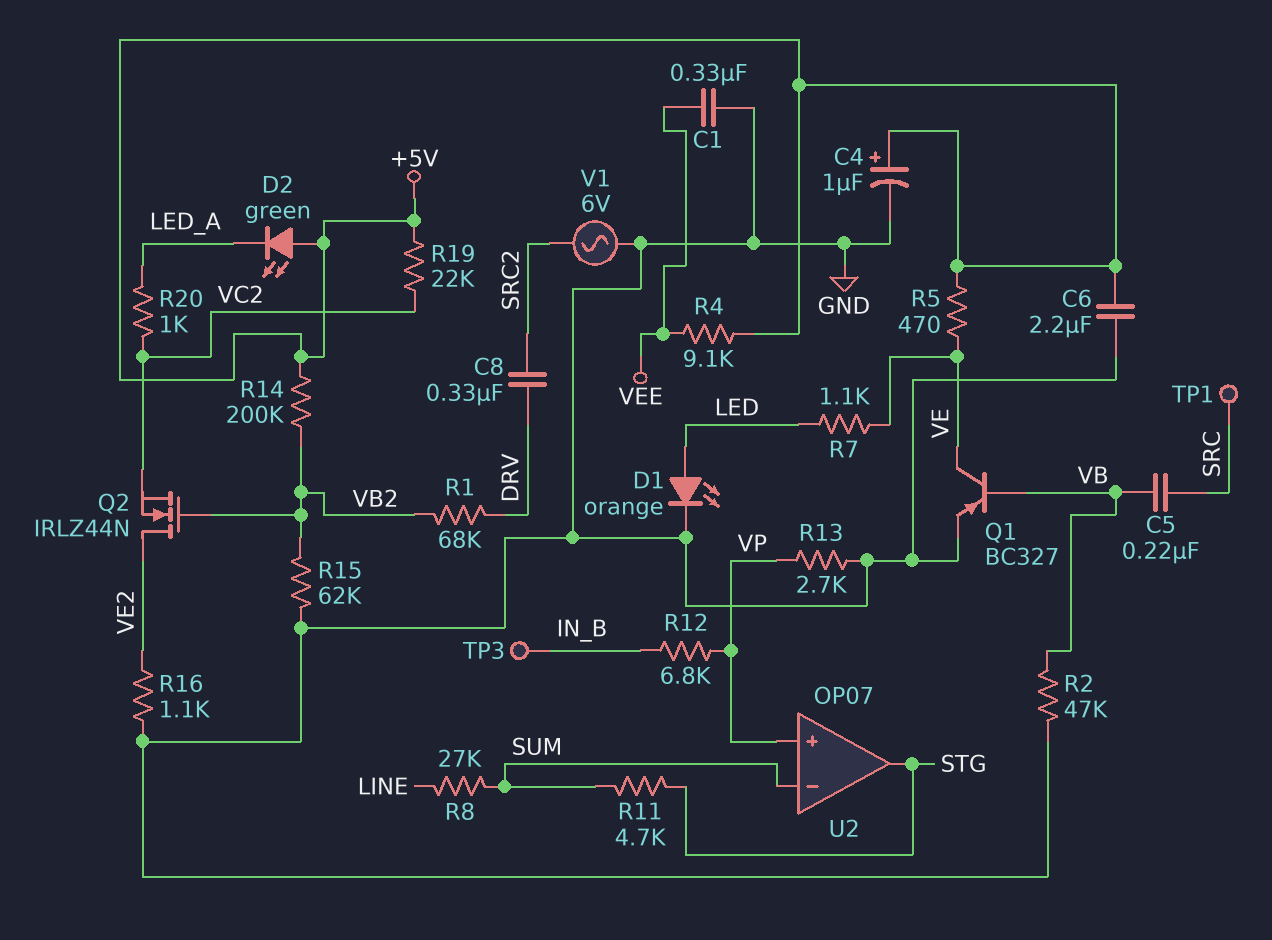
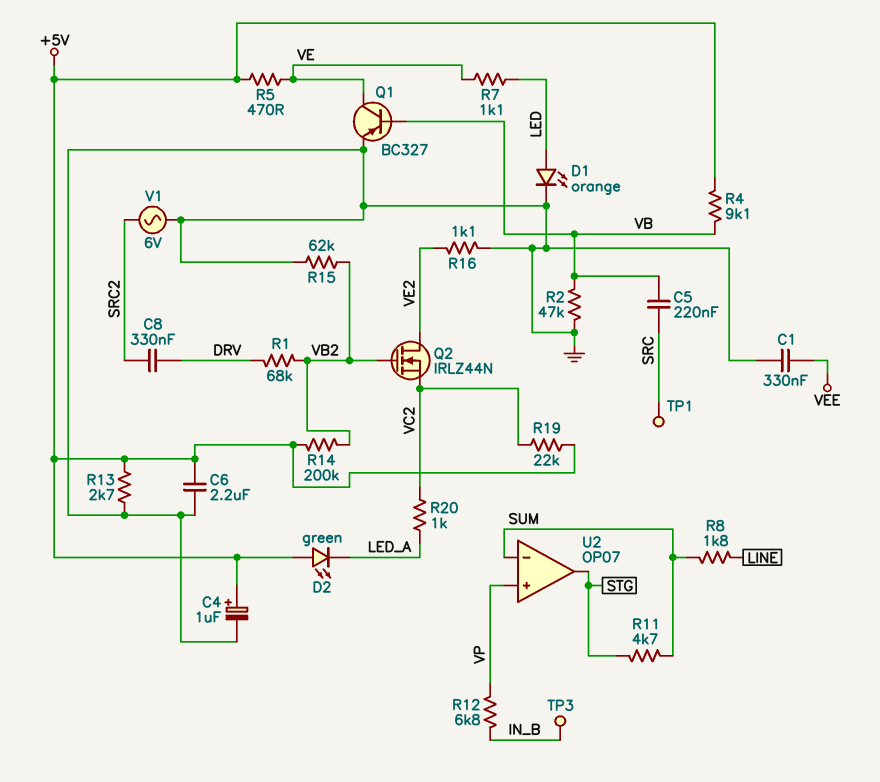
R4: 9.1k (+5V, VEE) -> 9.1k (+5V, VB)
R8: 27k (LINE, SUM) -> 1.8k (LINE, SUM)
R13: 2.7k (GND, VP) -> 2.7k (+5V, GND)

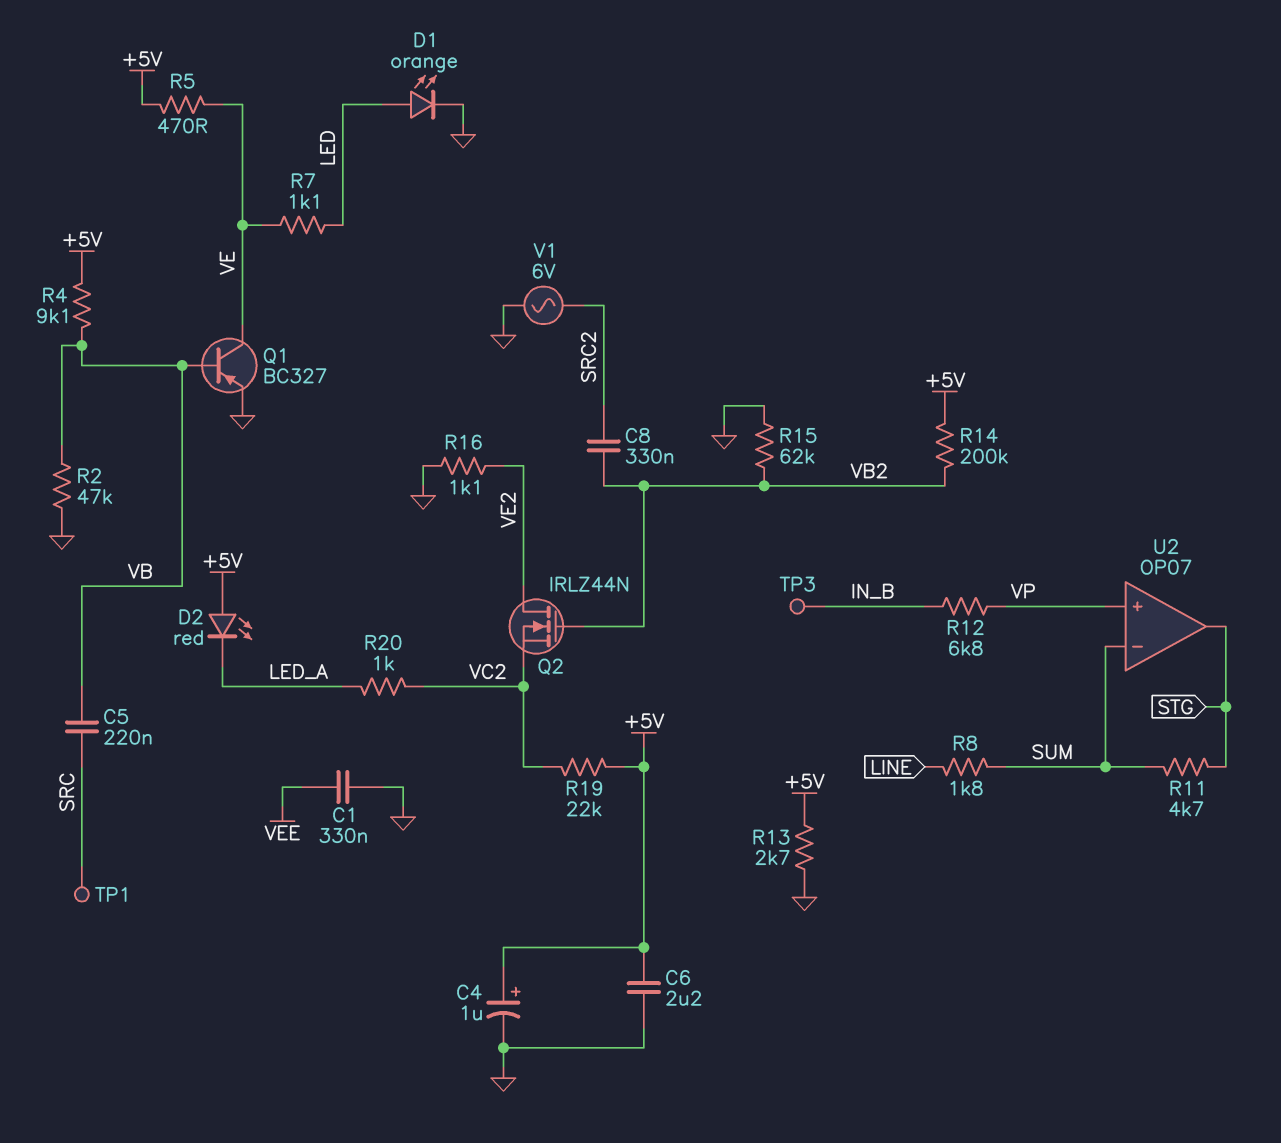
C8: 330nF (DRV, SRC2) -> 330nF (SRC2, VB2)
D2: LED green (A +5V, K LED_A) -> LED red (A +5V, K LED_A)
R1: 68k (DRV, VB2) -> none

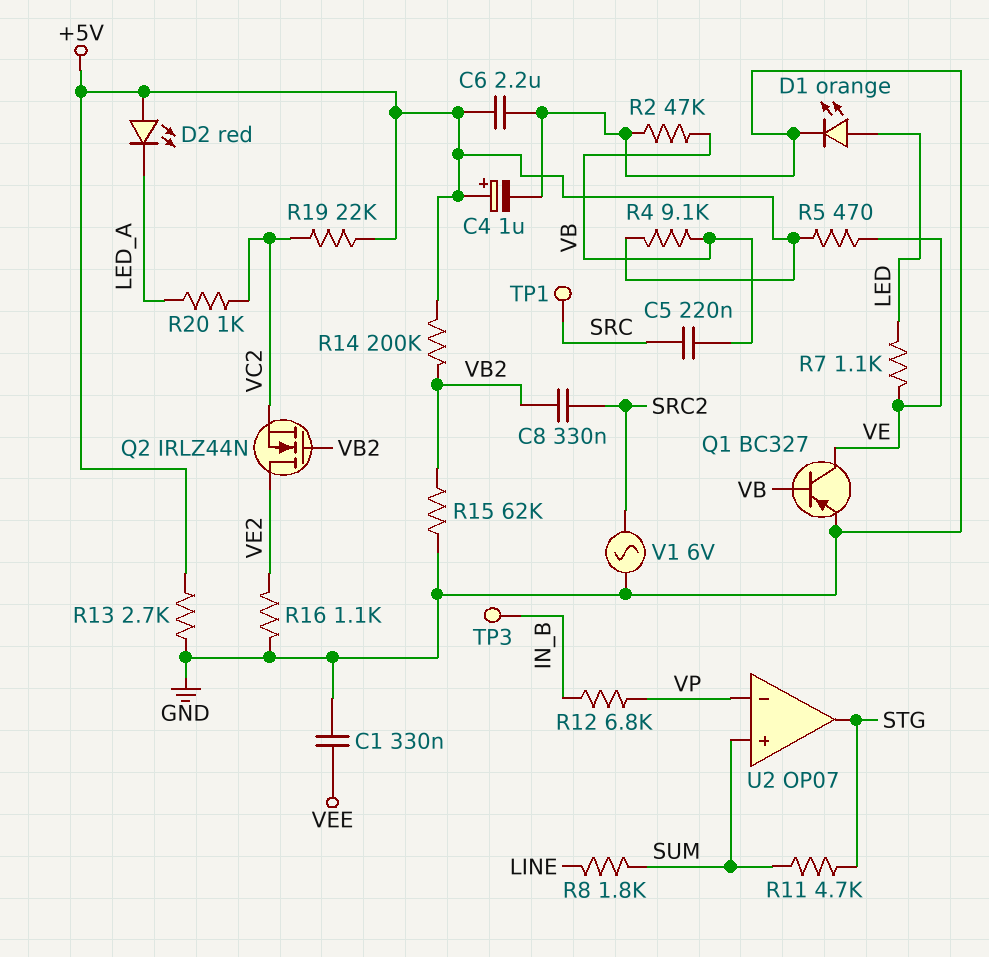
U2 pin in+: VP -> SUM
U2 pin in-: SUM -> VP

